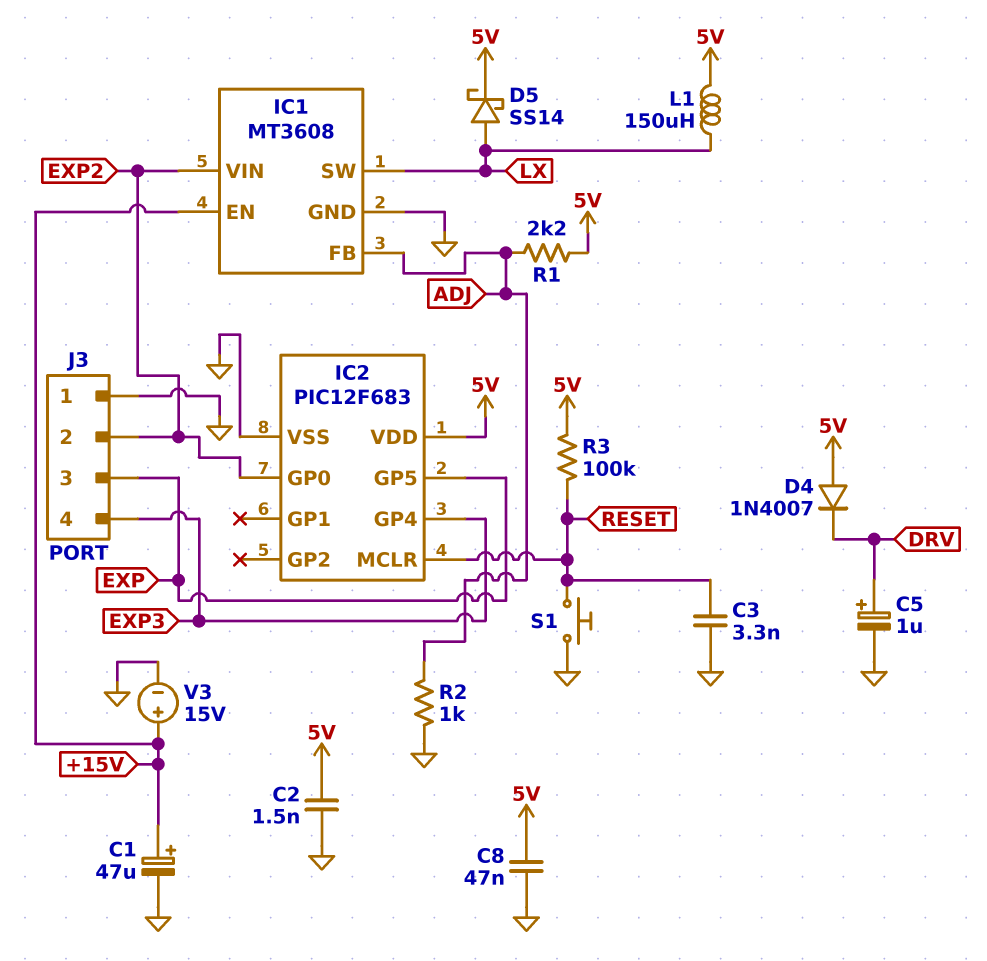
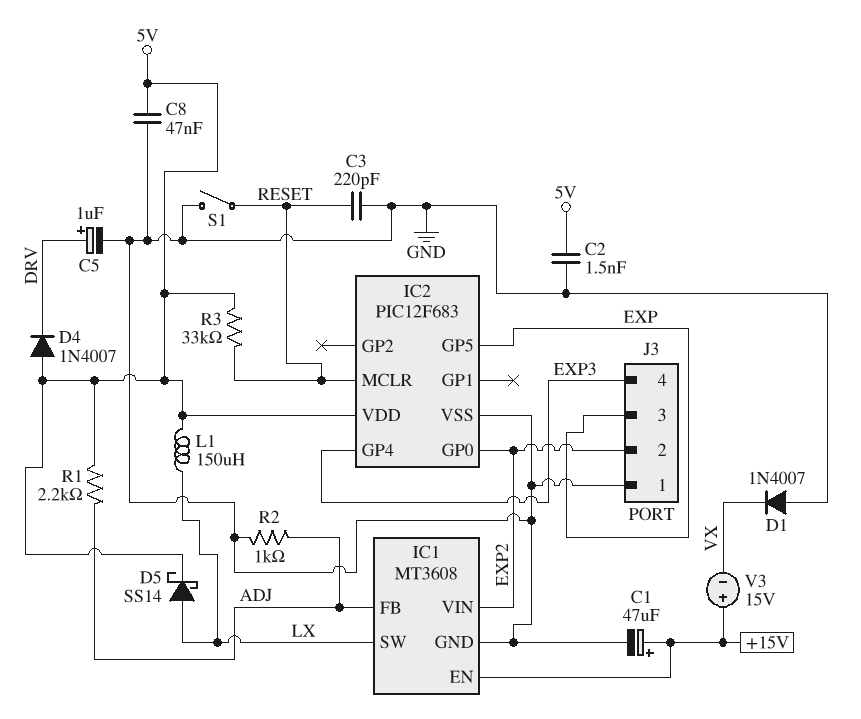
C3: 3.3nF (GND, RESET) -> 220pF (GND, RESET)
D1: none -> diode 1N4007 (A GND, K VX)
R3: 100k (5V, RESET) -> 33k (5V, RESET)
S1: button (GND, RESET) -> switch (GND, RESET)
V3: 15V (plus +15V, minus GND) -> 15V (plus +15V, minus VX)

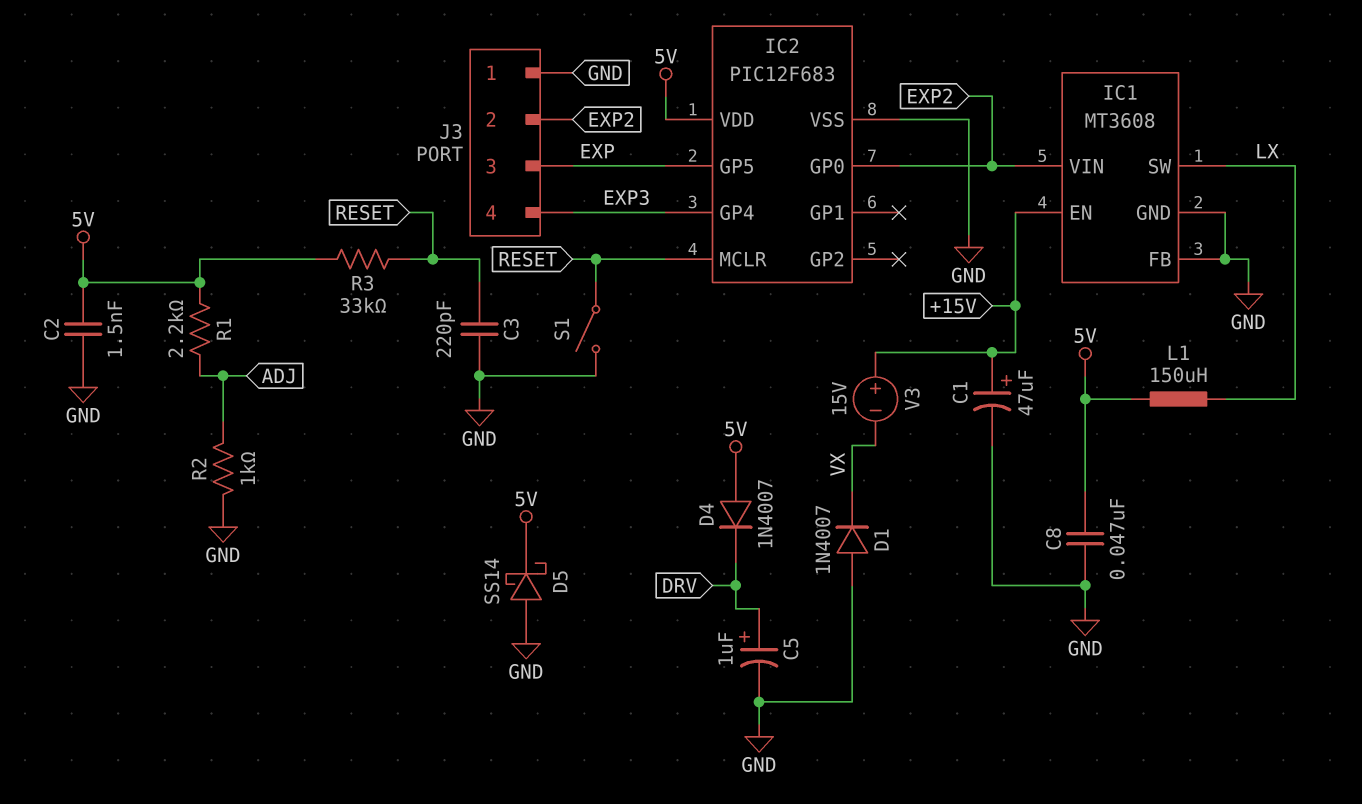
D5: schottky SS14 (A LX, K 5V) -> schottky SS14 (A GND, K 5V)
IC1 pin FB: ADJ -> GND

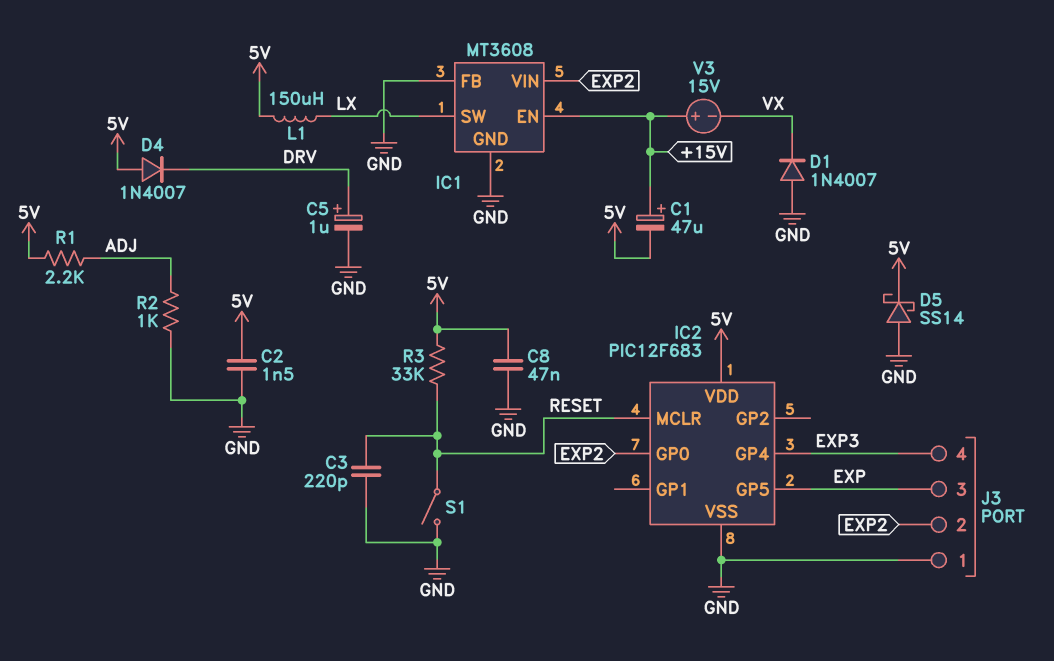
C1: 47uF (plus +15V, minus GND) -> 47uF (plus +15V, minus 5V)

